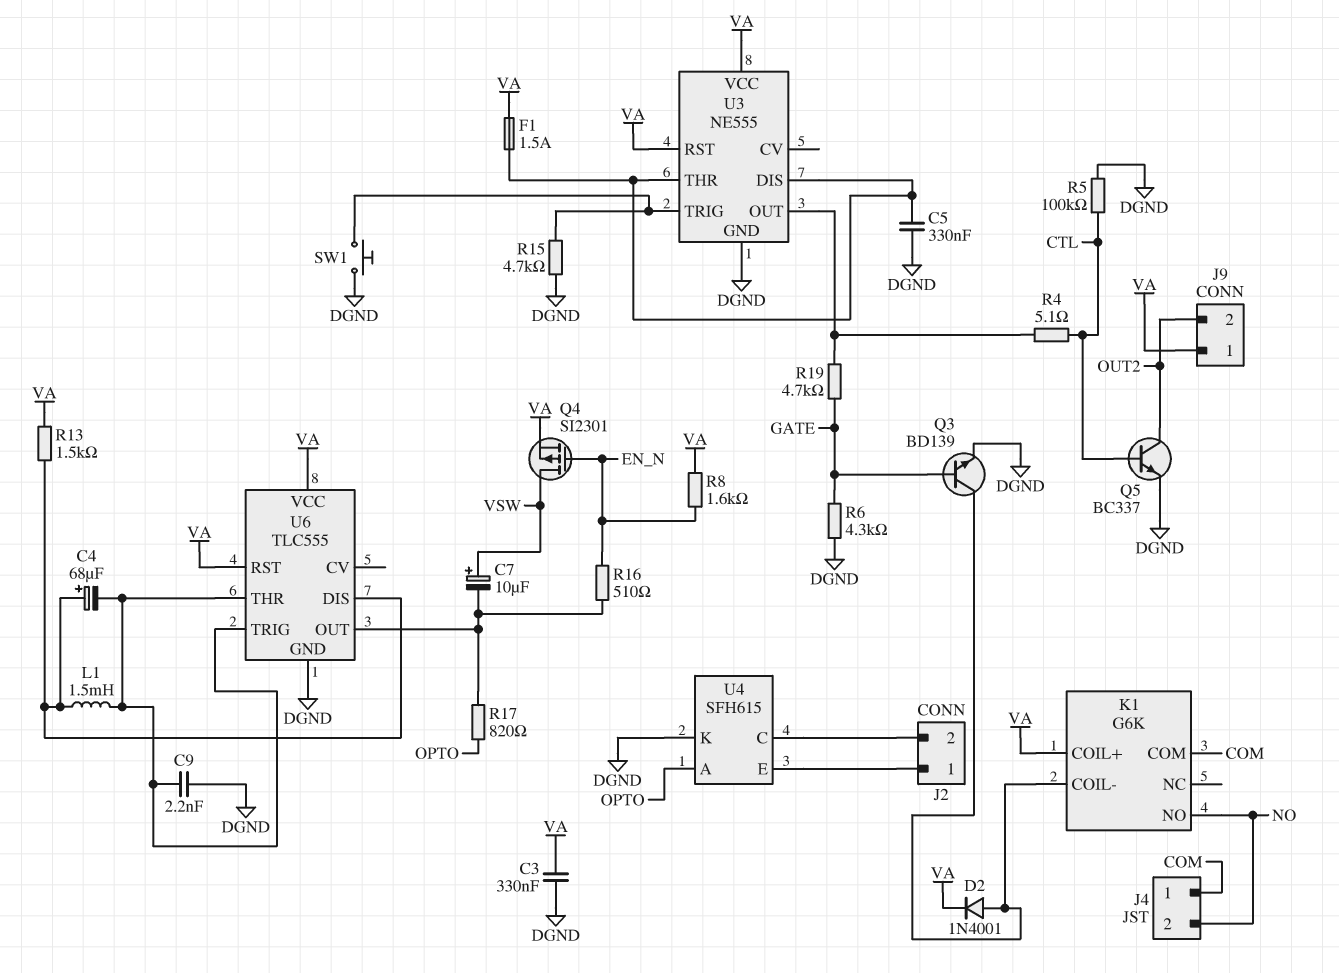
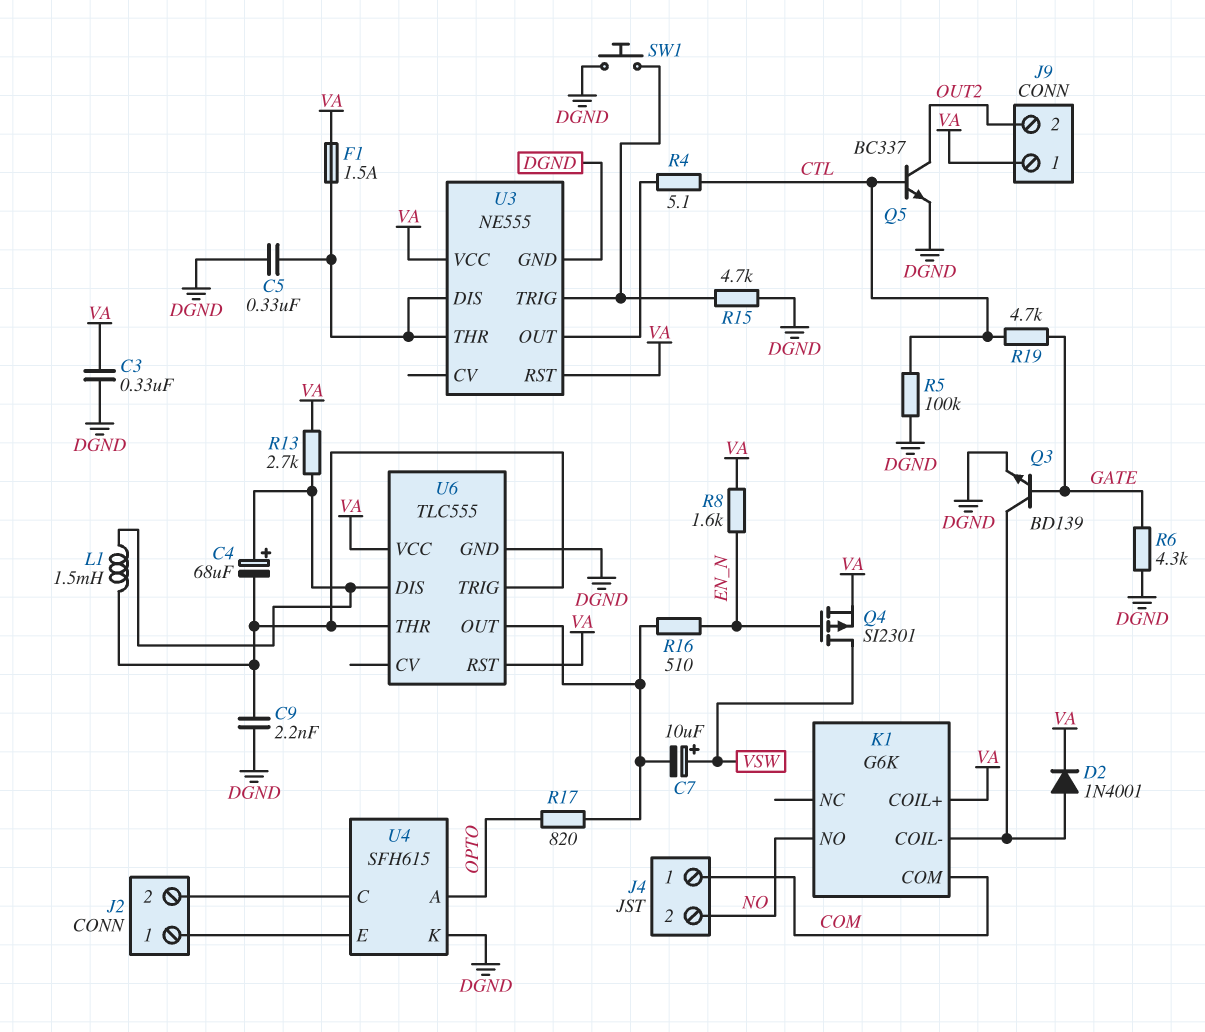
R13: 1.5k (U6/DIS, VA) -> 2.7k (U6/DIS, VA)
R19: 4.7k (GATE, U3/OUT) -> 4.7k (CTL, GATE)

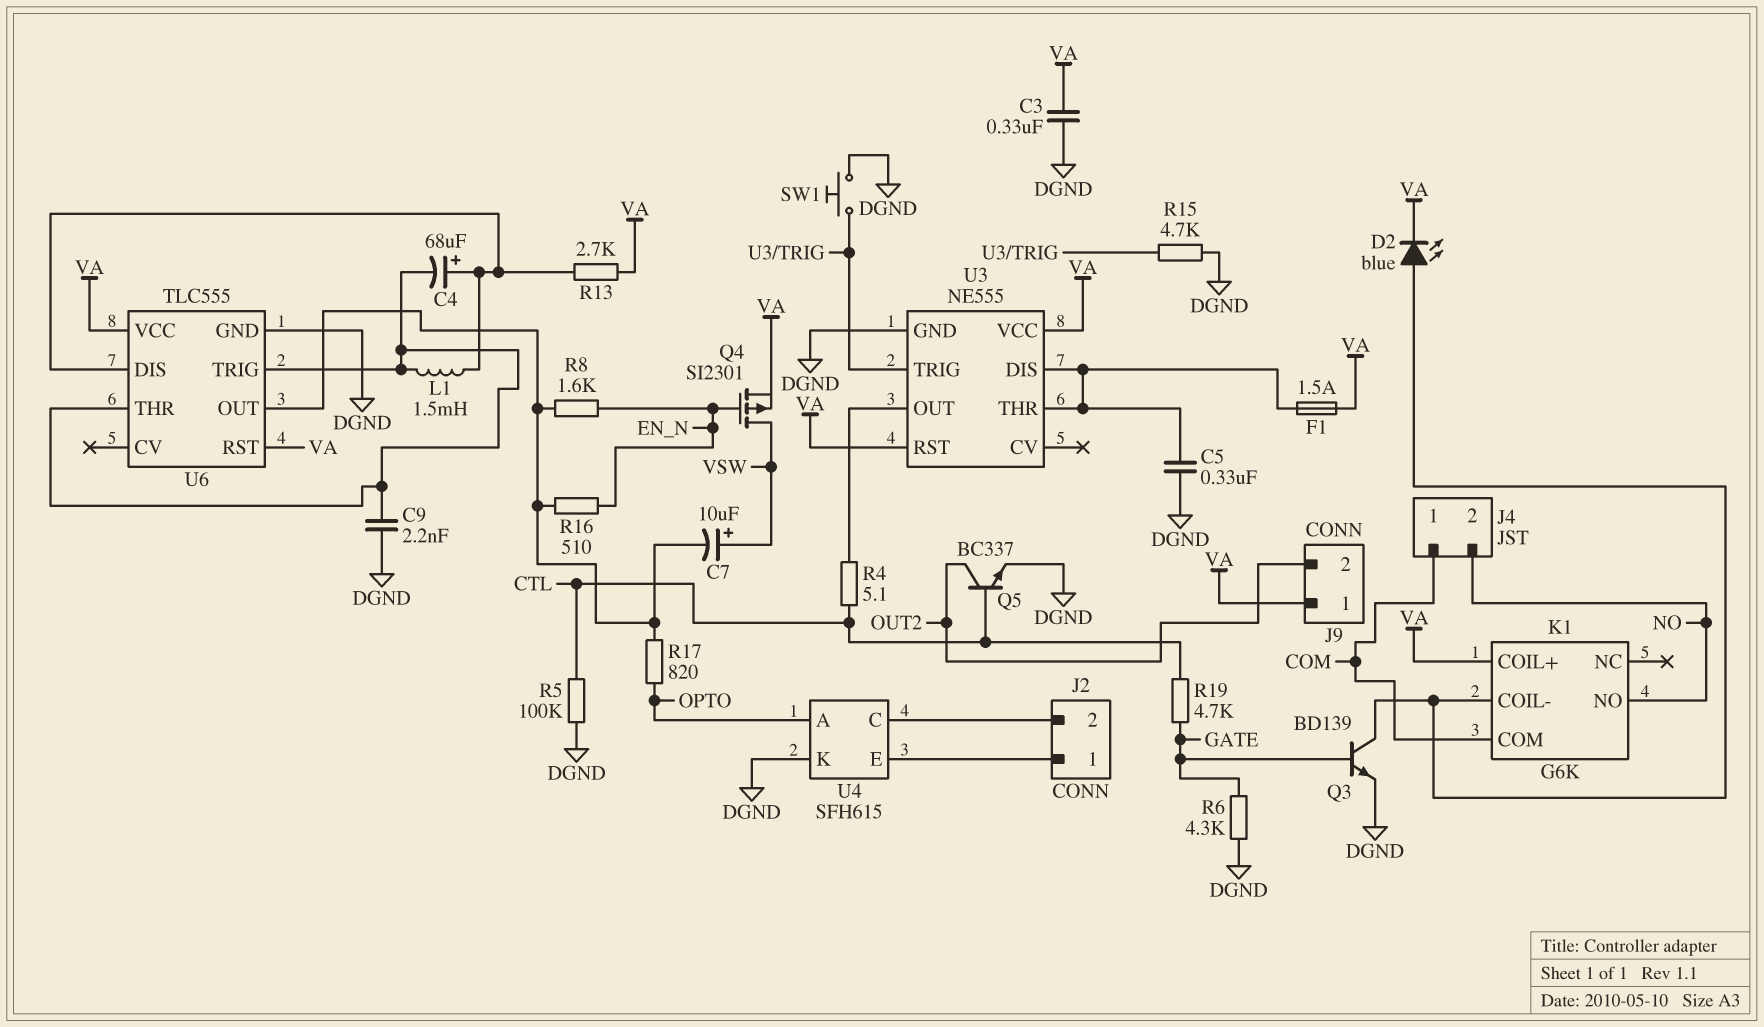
D2: diode 1N4001 (A K1/COIL-, K VA) -> LED blue (A K1/COIL-, K VA)
R8: 1.6k (EN_N, VA) -> 1.6k (EN_N, U6/OUT)

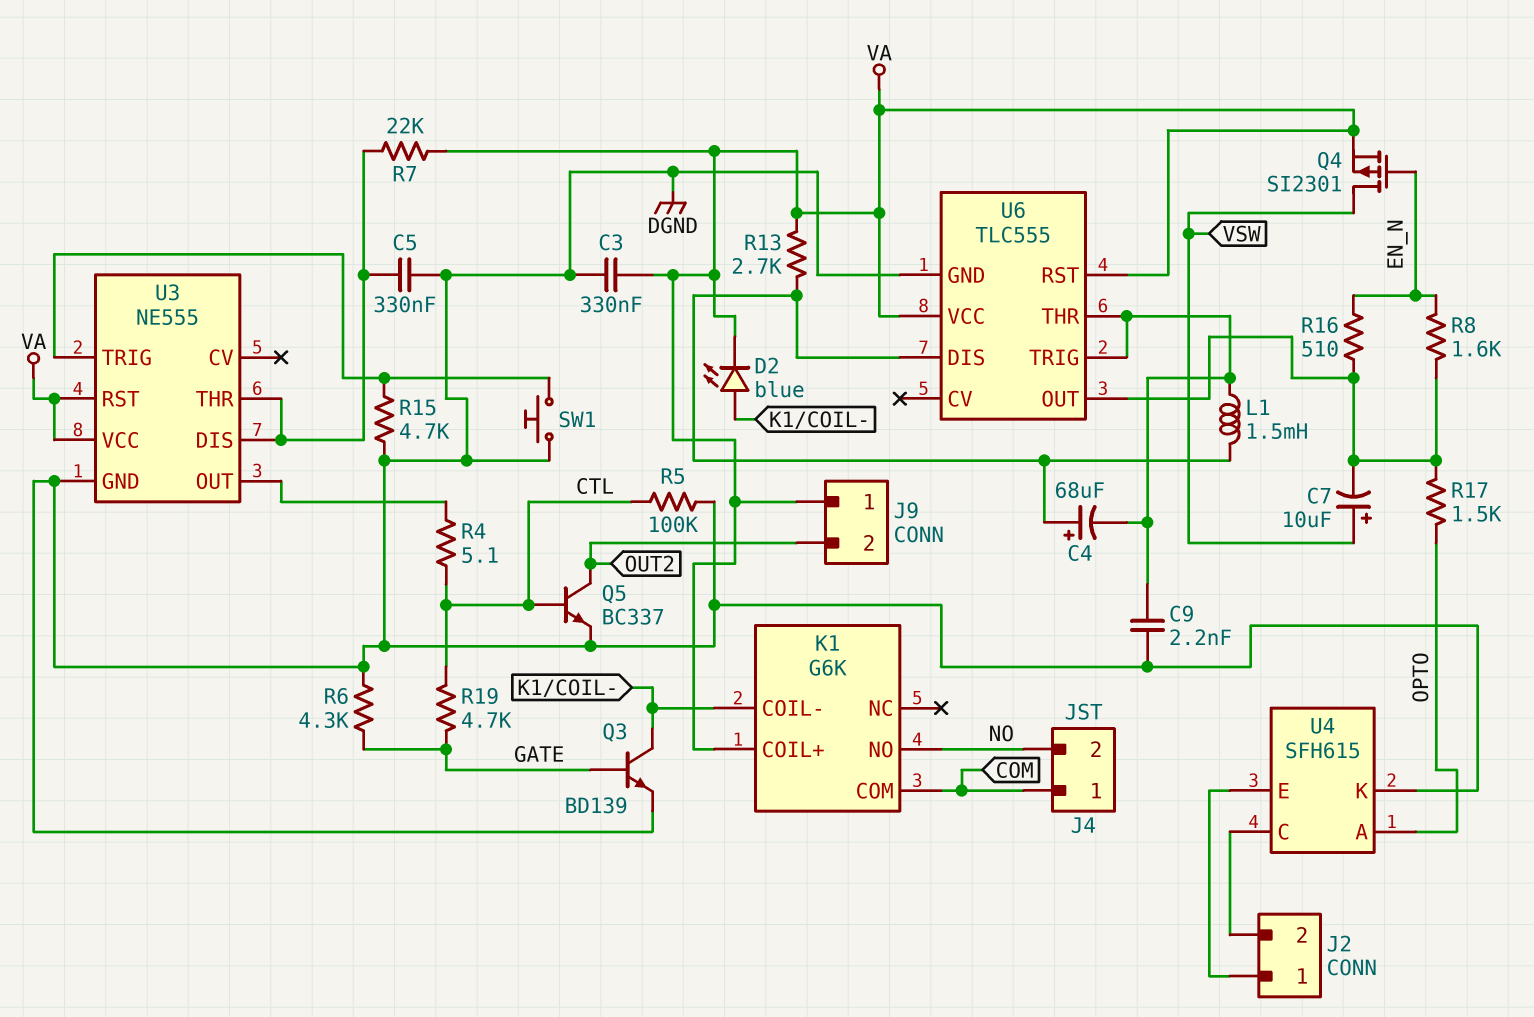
F1: 1.5A (U3/DIS, VA) -> none
R7: none -> 22k (U3/DIS, VA)
R17: 820 (OPTO, U6/OUT) -> 1.5k (OPTO, U6/OUT)

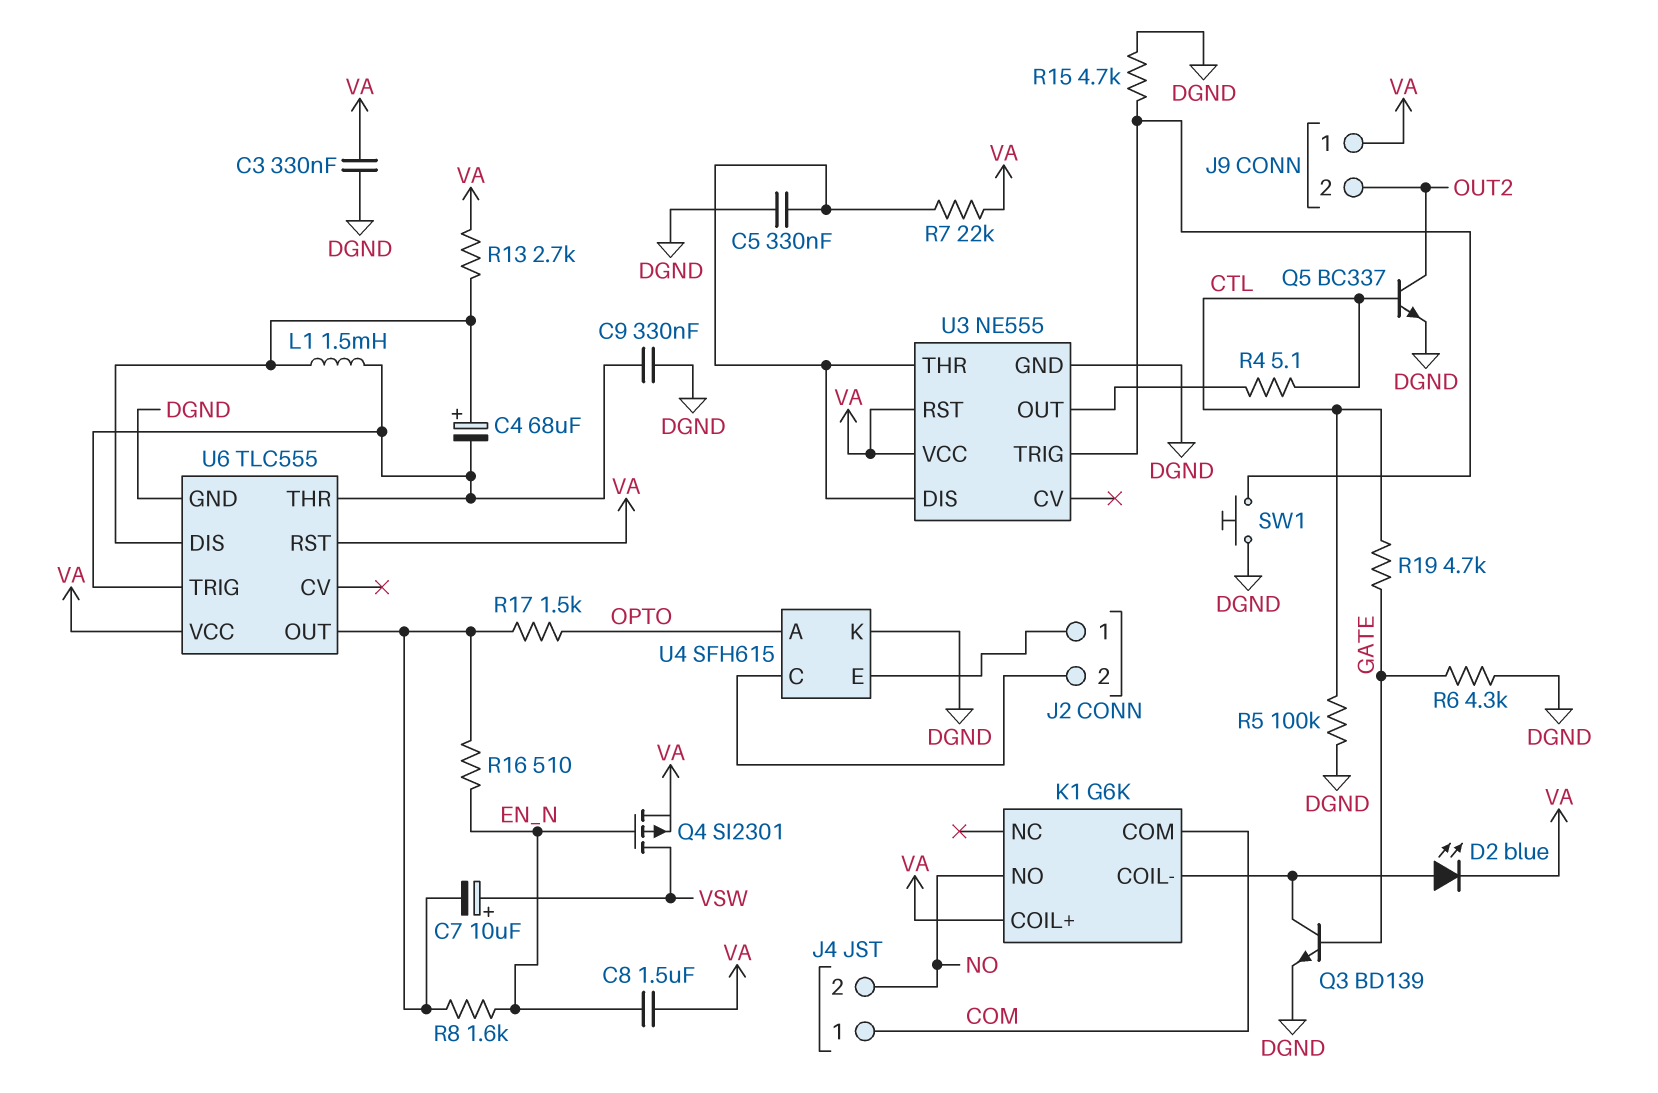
C8: none -> 1.5uF (EN_N, VA)
C9: 2.2nF (DGND, U6/THR) -> 330nF (DGND, U6/THR)

